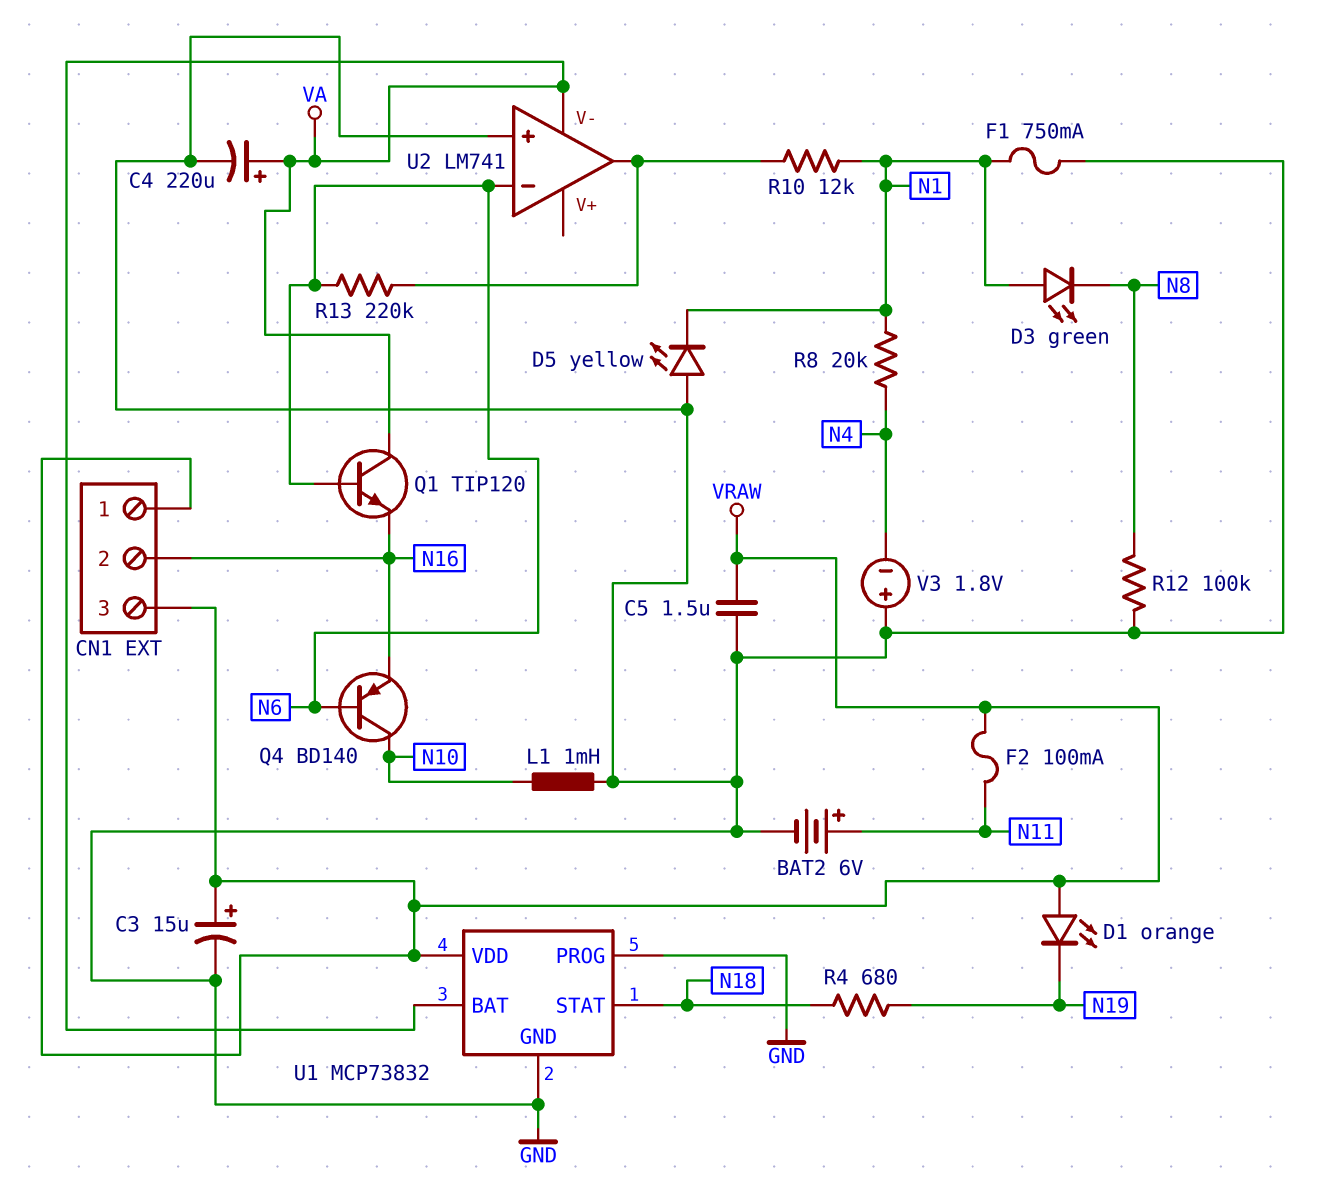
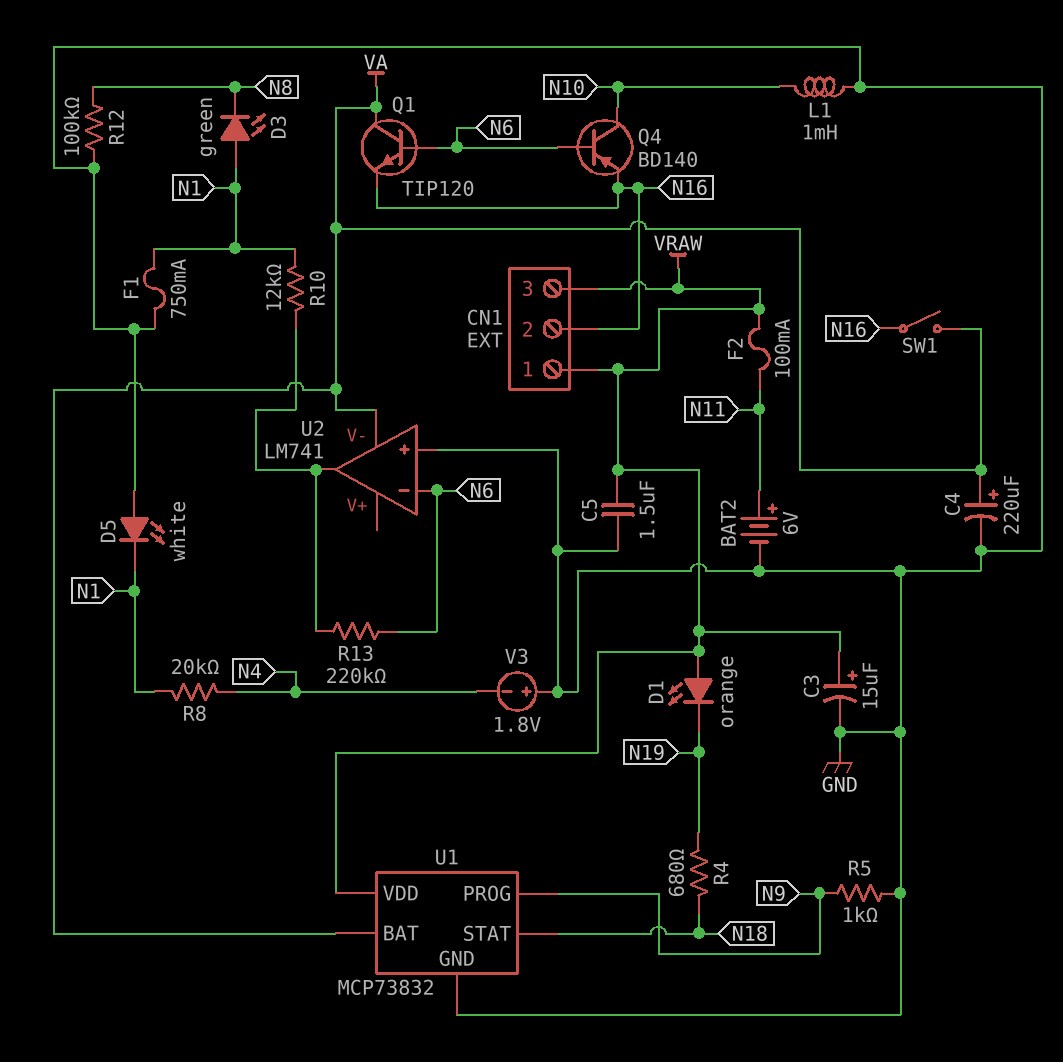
D5: LED yellow (A GND, K N1) -> LED white (A GND, K N1)
R5: none -> 1k (GND, N9)
SW1: none -> switch (N16, VA)
U1 pin PROG: GND -> N9

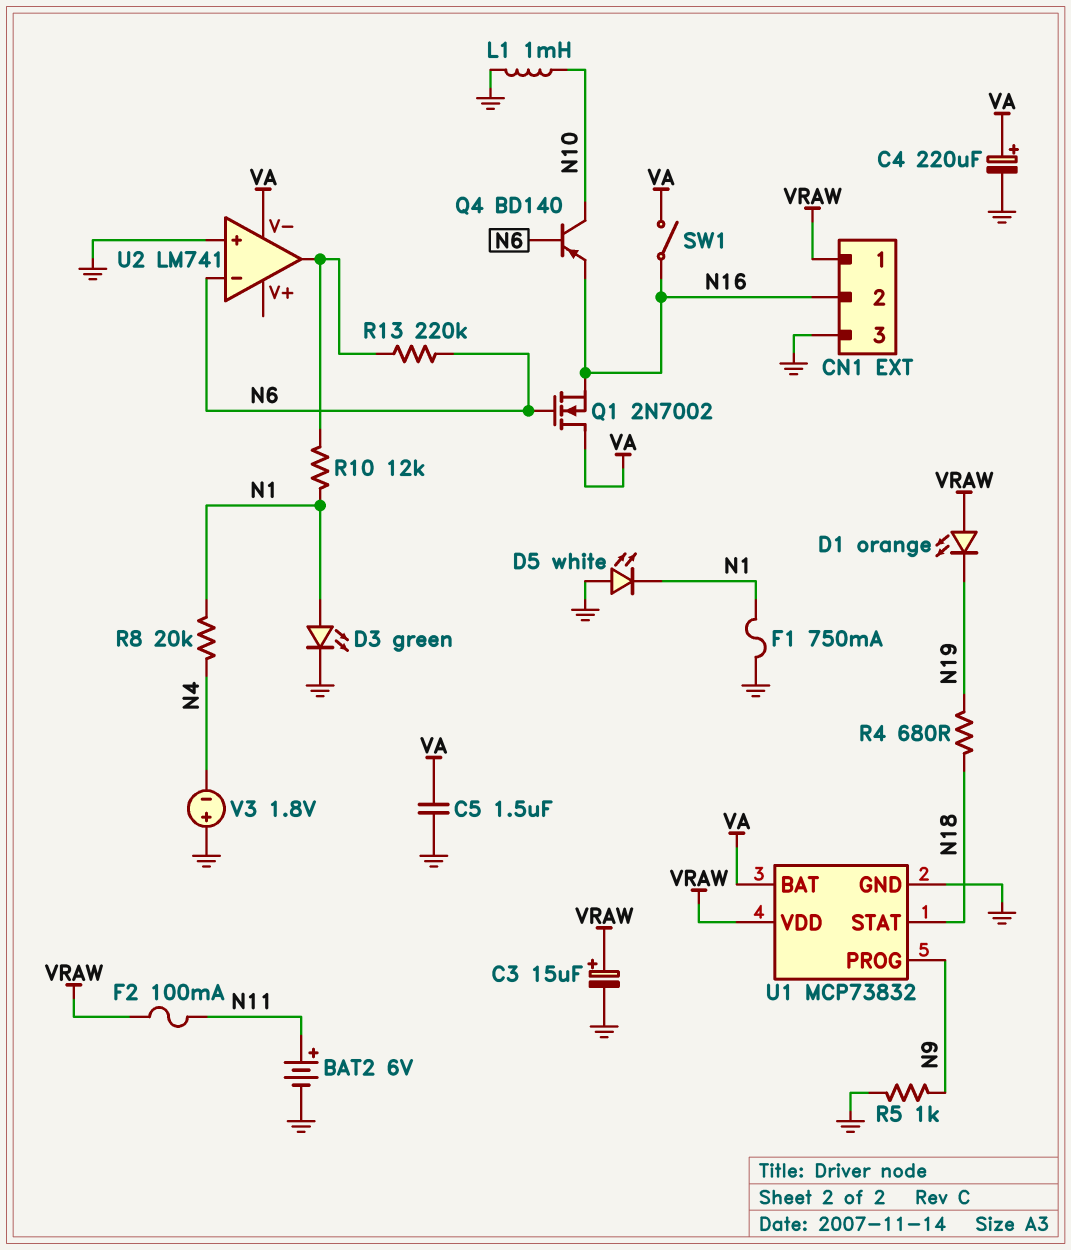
C5: 1.5uF (GND, VRAW) -> 1.5uF (GND, VA)
CN1 pin 3: VRAW -> GND
D3: LED green (A N1, K N8) -> LED green (A N1, K GND)
Q1: NPN TIP120 (B N6, C VA, E N16) -> NMOS 2N7002 (G N6, D VA, S N16)
R12: 100k (GND, N8) -> none

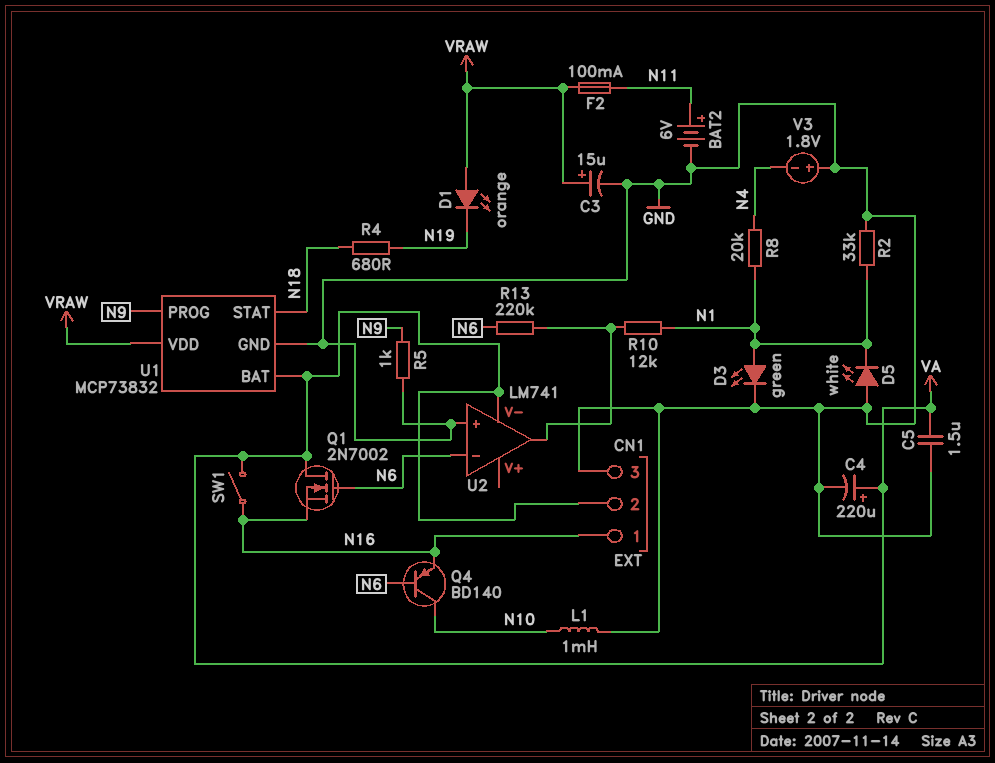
CN1 pin 1: VRAW -> N16
CN1 pin 2: N16 -> VA
F1: 750mA (GND, N1) -> none
R2: none -> 33k (GND, N1)

